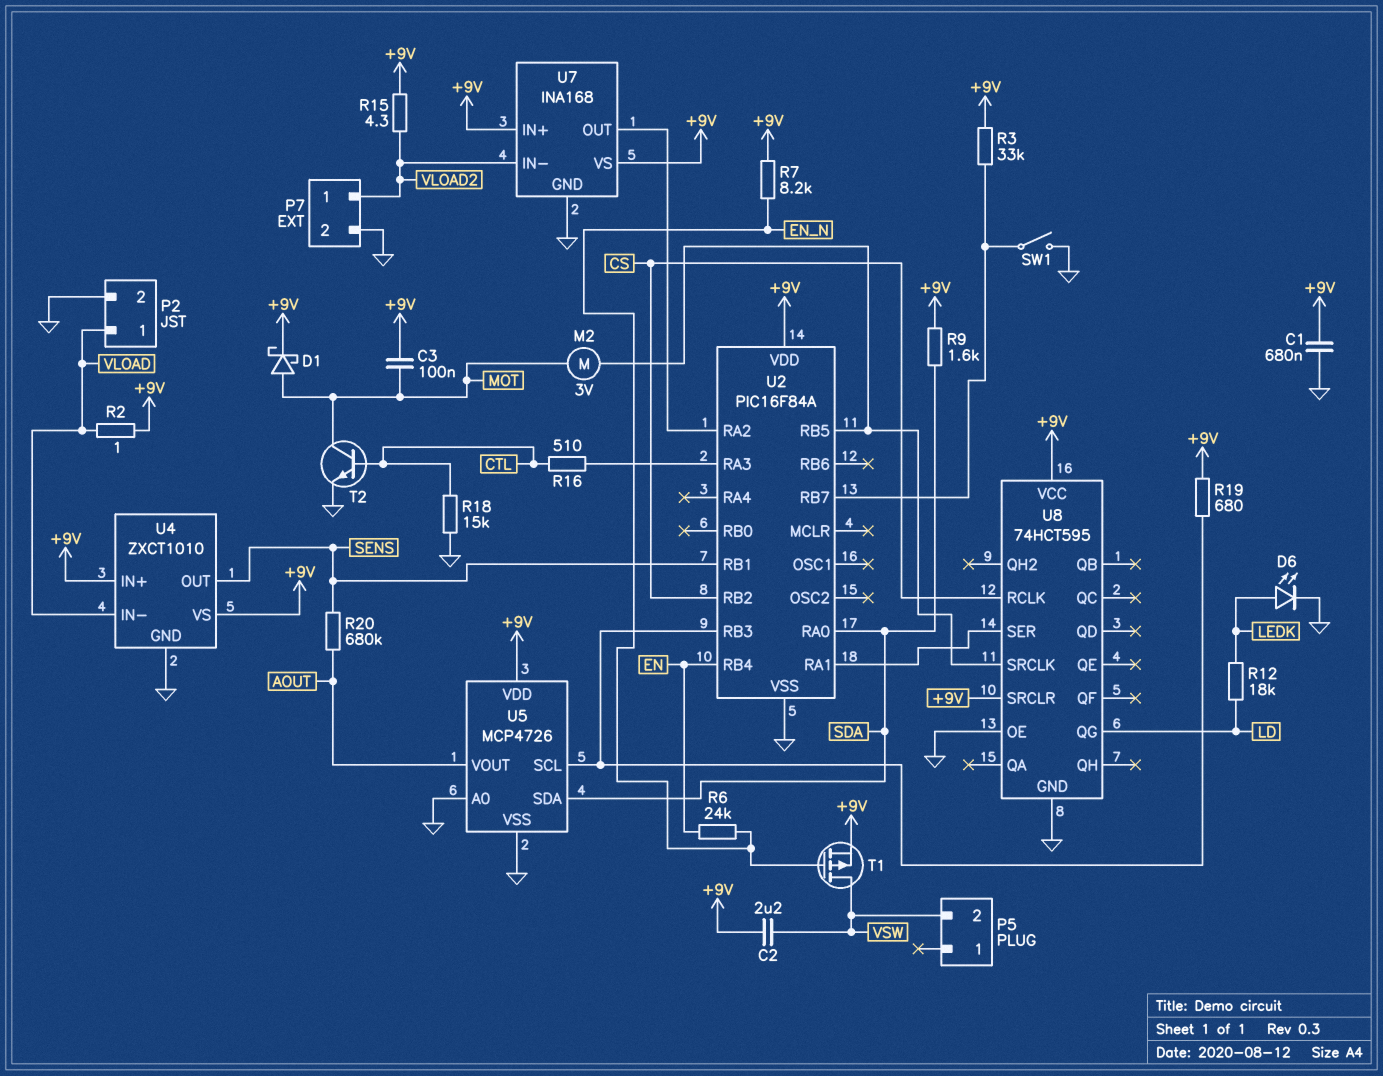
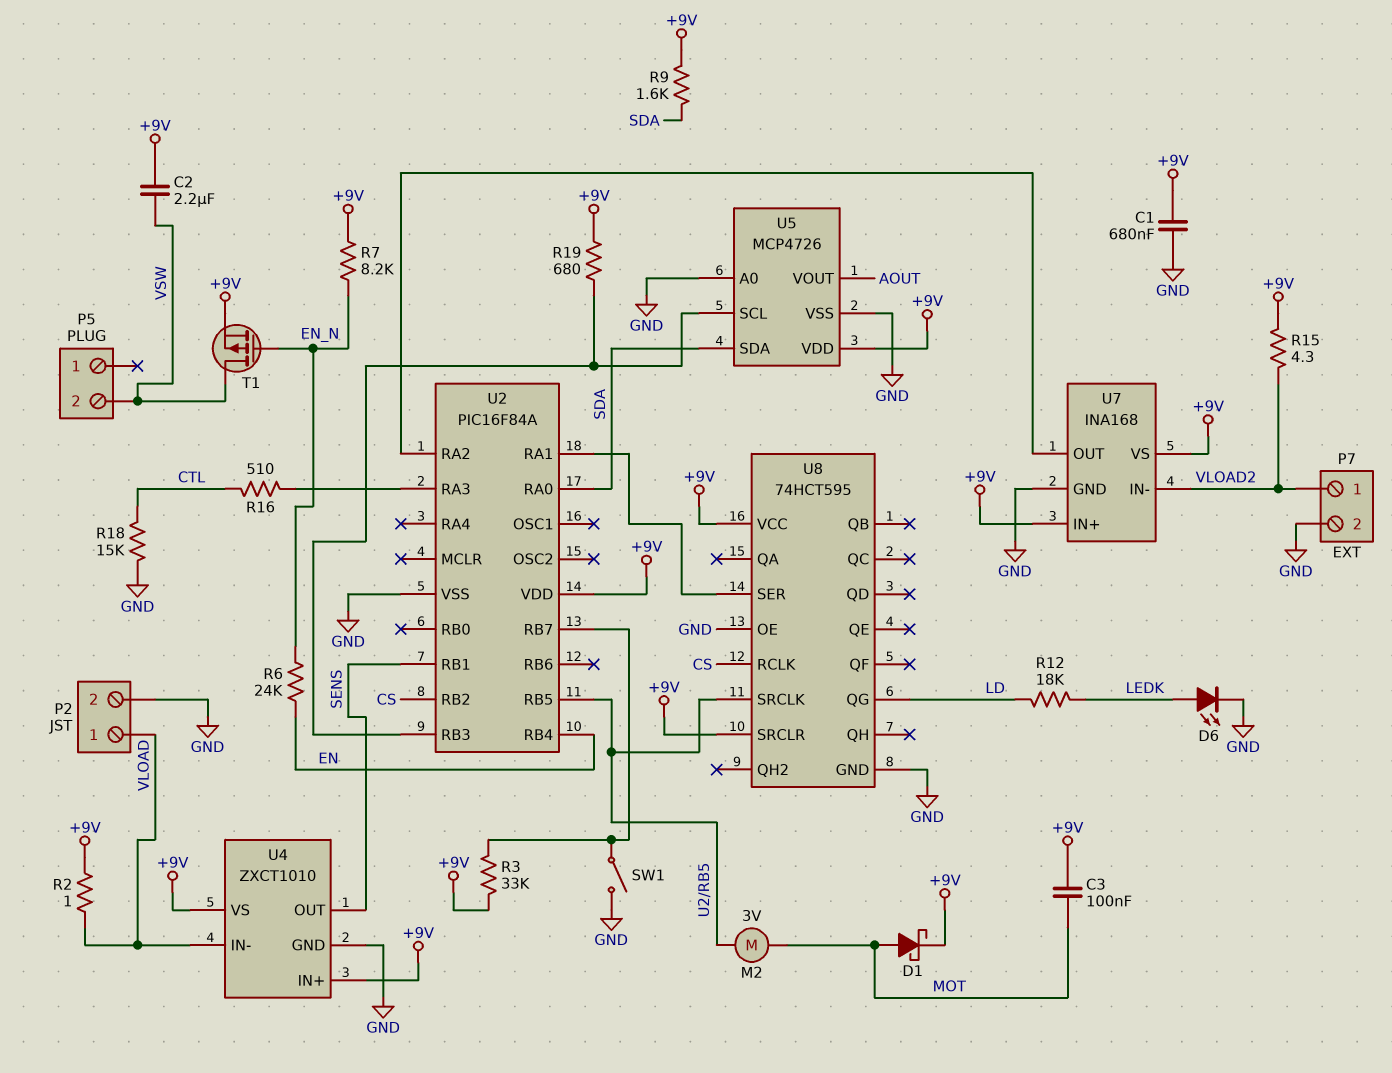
R20: 680k (AOUT, SENS) -> none
T2: NPN (B CTL, C MOT, E GND) -> none

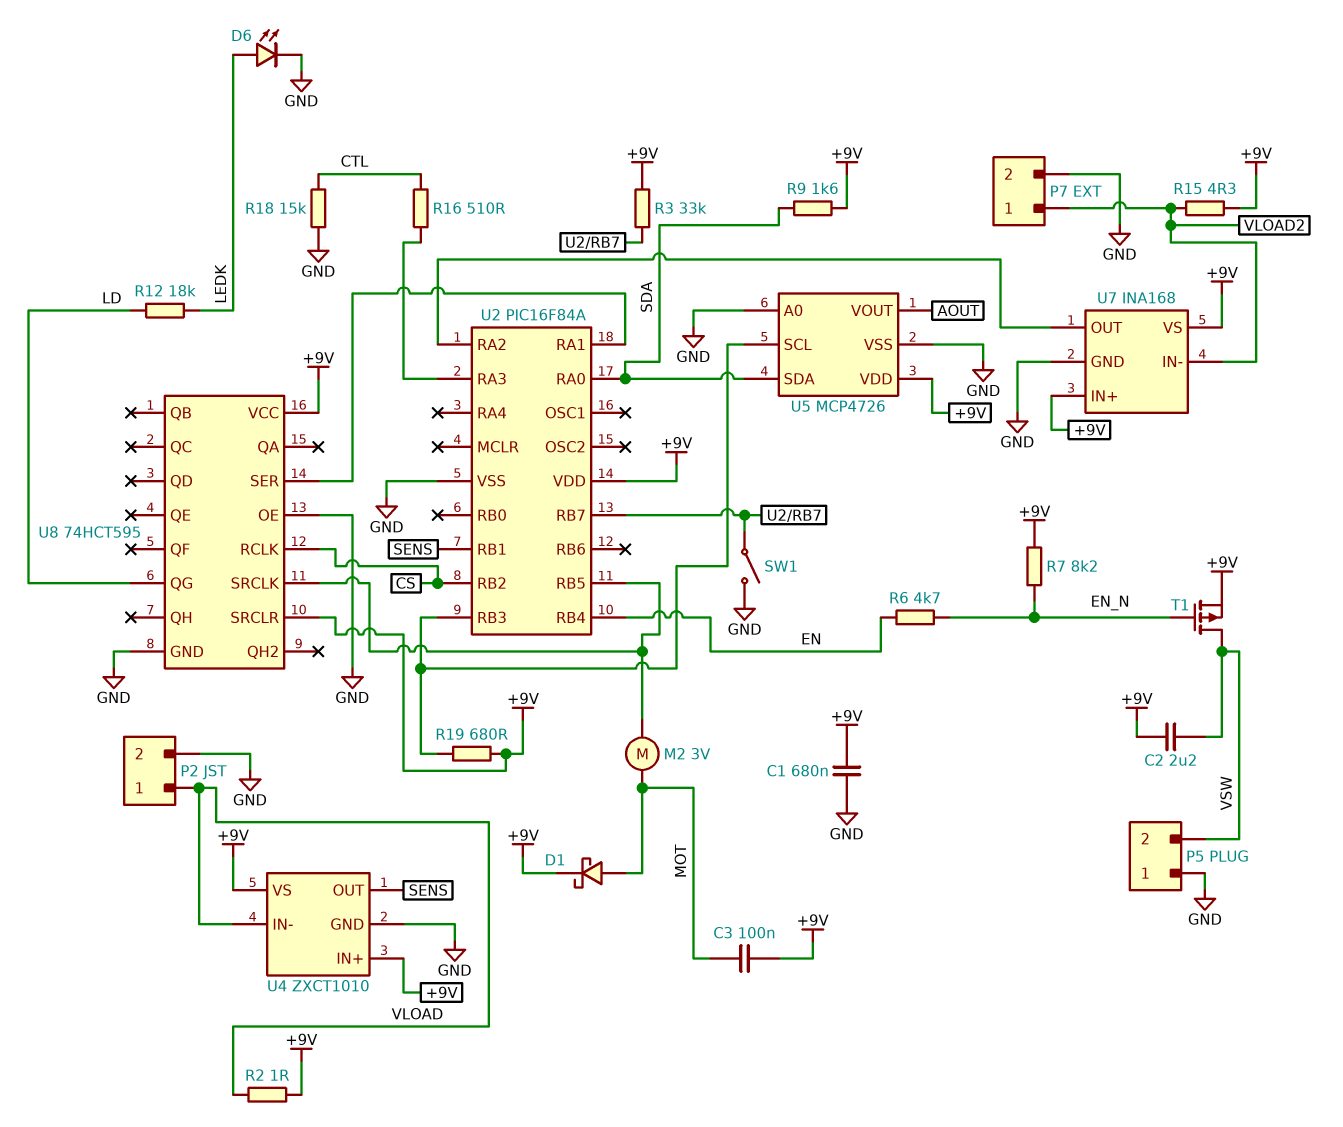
P5 pin 1: none -> GND
R6: 24k (EN, EN_N) -> 4.7k (EN, EN_N)

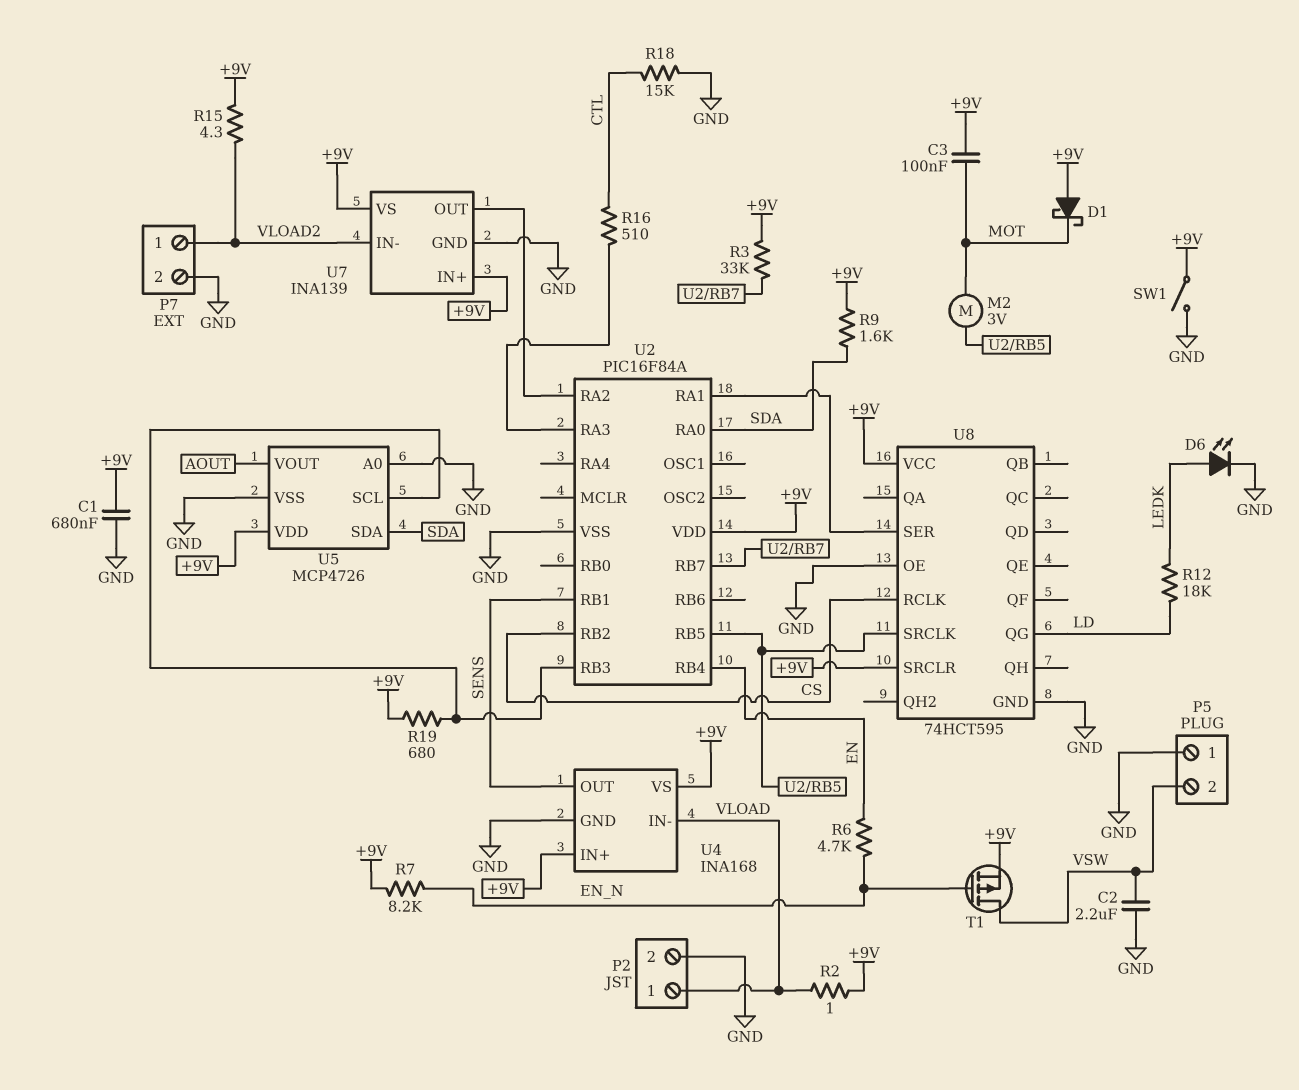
C2: 2.2uF (+9V, VSW) -> 2.2uF (GND, VSW)
D1: schottky (A MOT, K +9V) -> schottky (A +9V, K MOT)
SW1: switch (GND, U2/RB7) -> switch (+9V, GND)
U4: ZXCT1010 -> INA168
U7: INA168 -> INA139

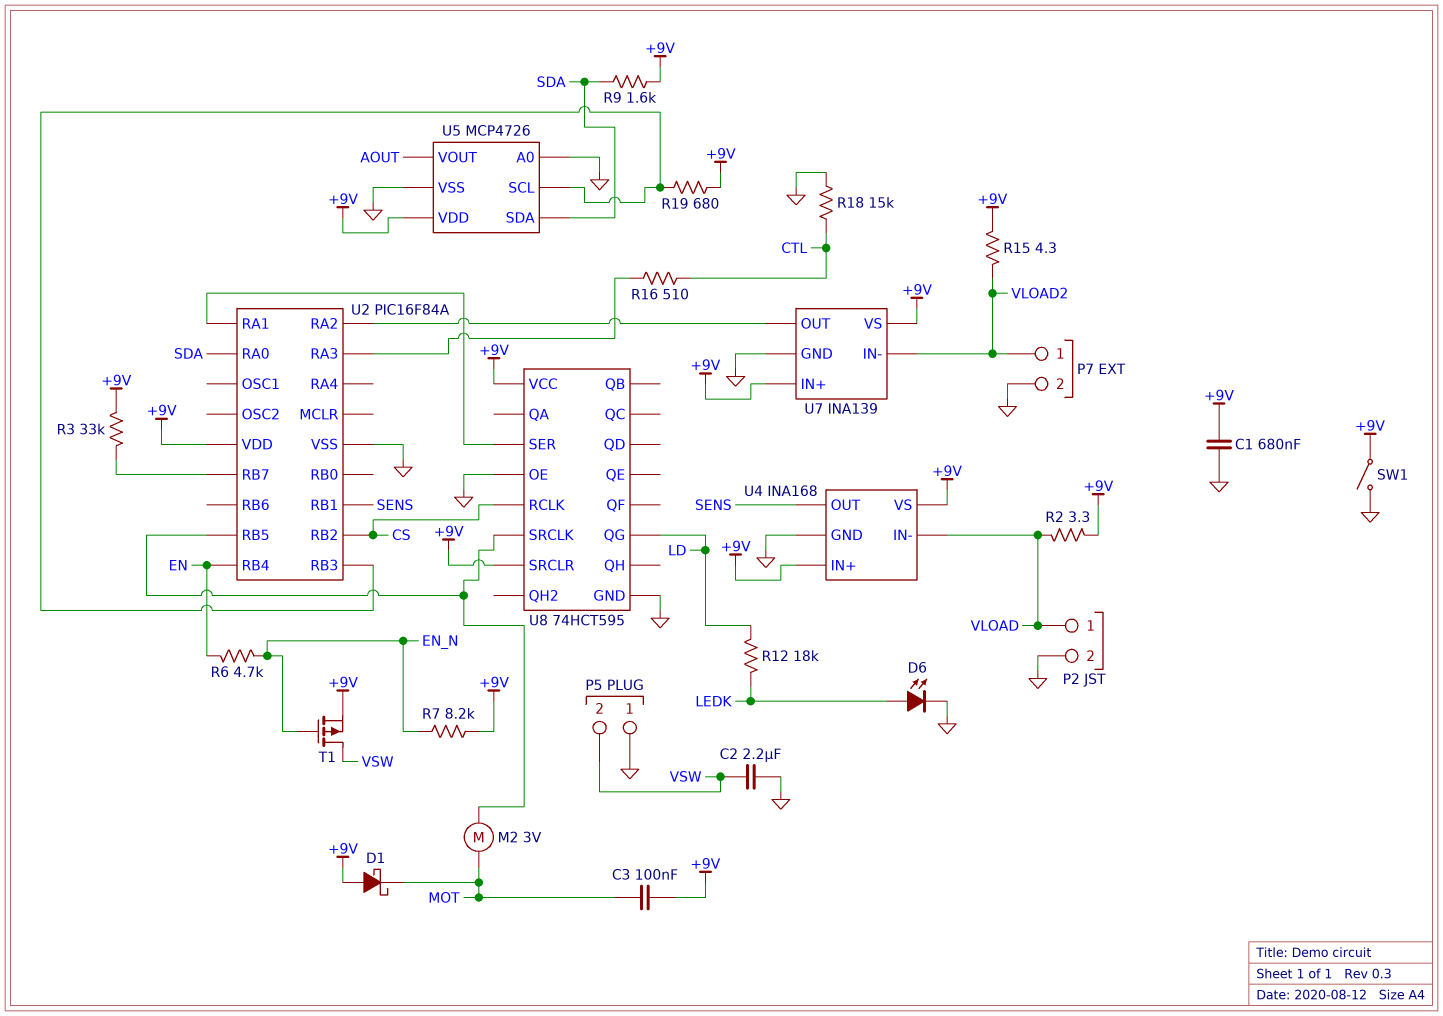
R2: 1 (+9V, VLOAD) -> 3.3 (+9V, VLOAD)

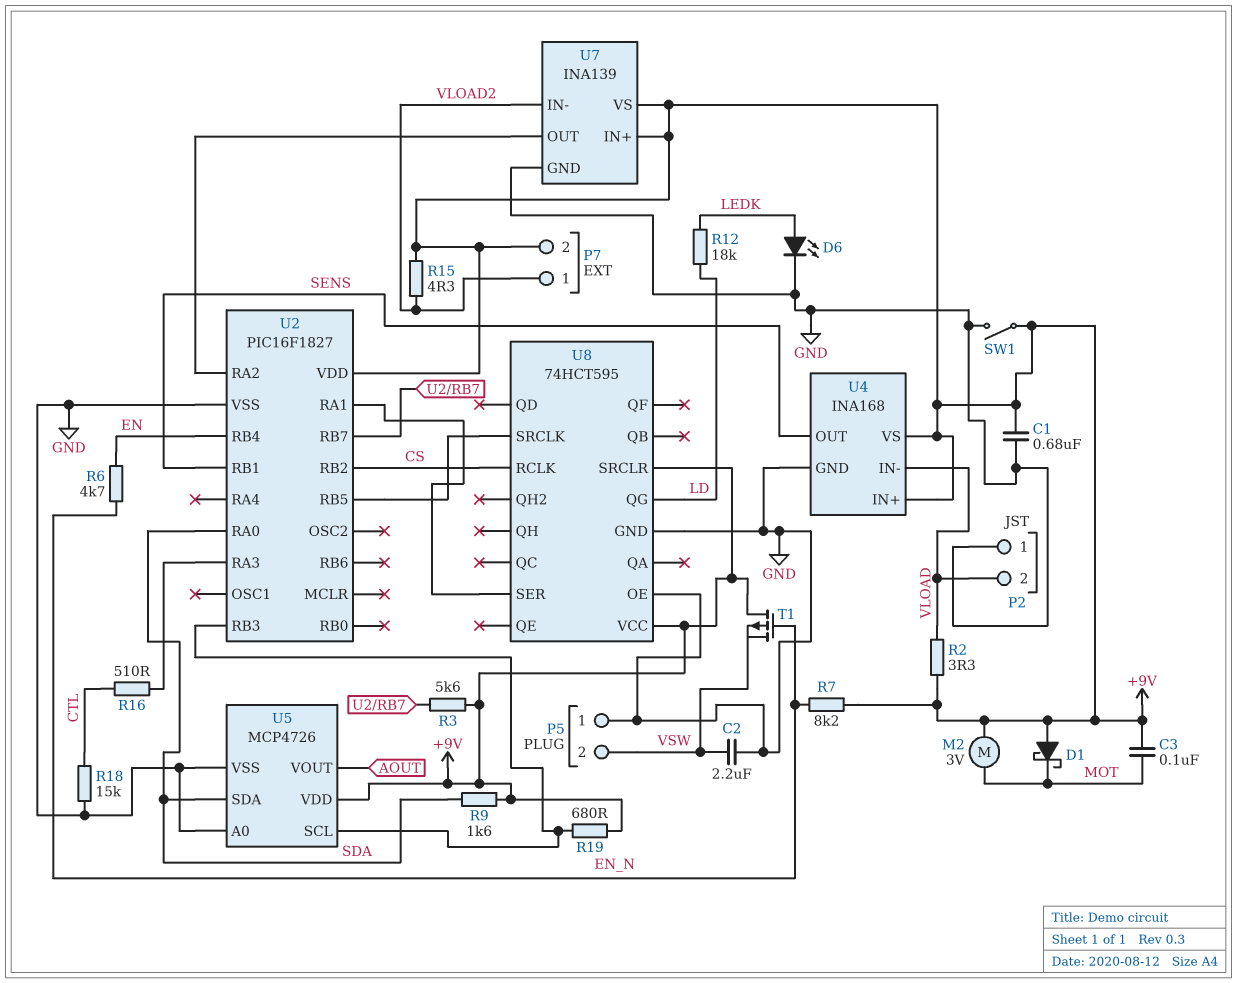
M2: motor 3V (MOT, U2/RB5) -> motor 3V (+9V, MOT)
P2 pin 1: VLOAD -> GND
P2 pin 2: GND -> VLOAD
P7 pin 2: GND -> +9V
R3: 33k (+9V, U2/RB7) -> 5.6k (+9V, U2/RB7)
T1: PMOS (G EN_N, D VSW, S +9V) -> PMOS (G EN_N, D +9V, S VSW)
U2: PIC16F84A -> PIC16F1827

